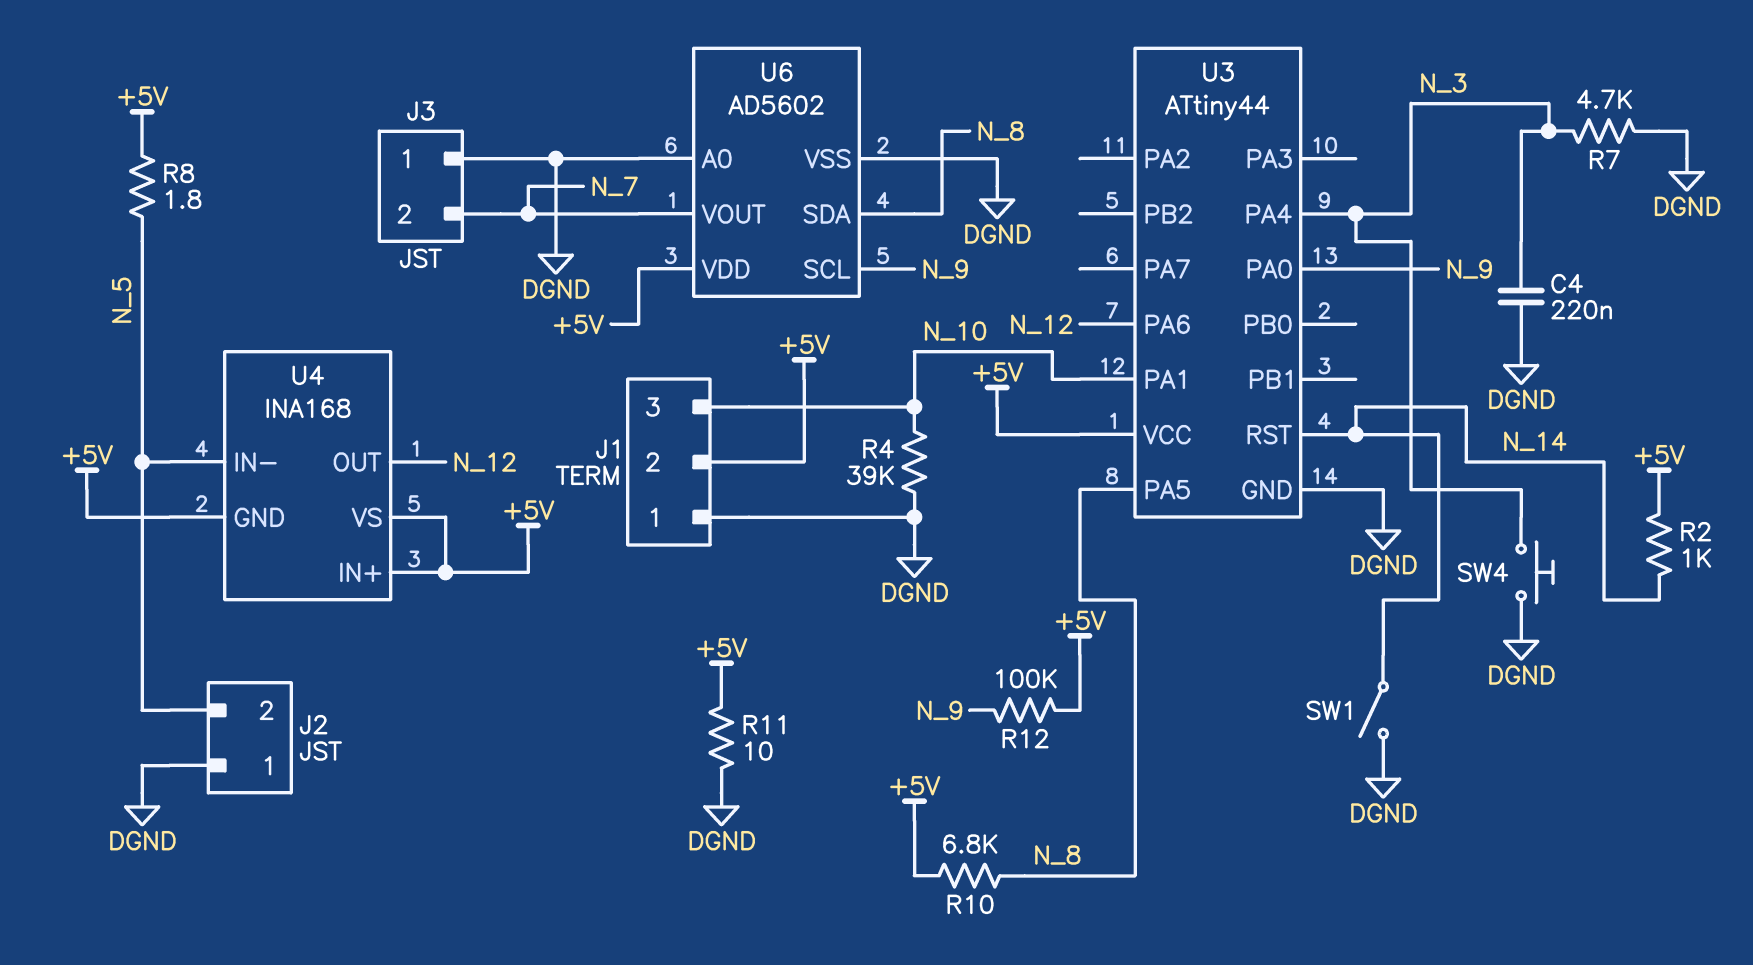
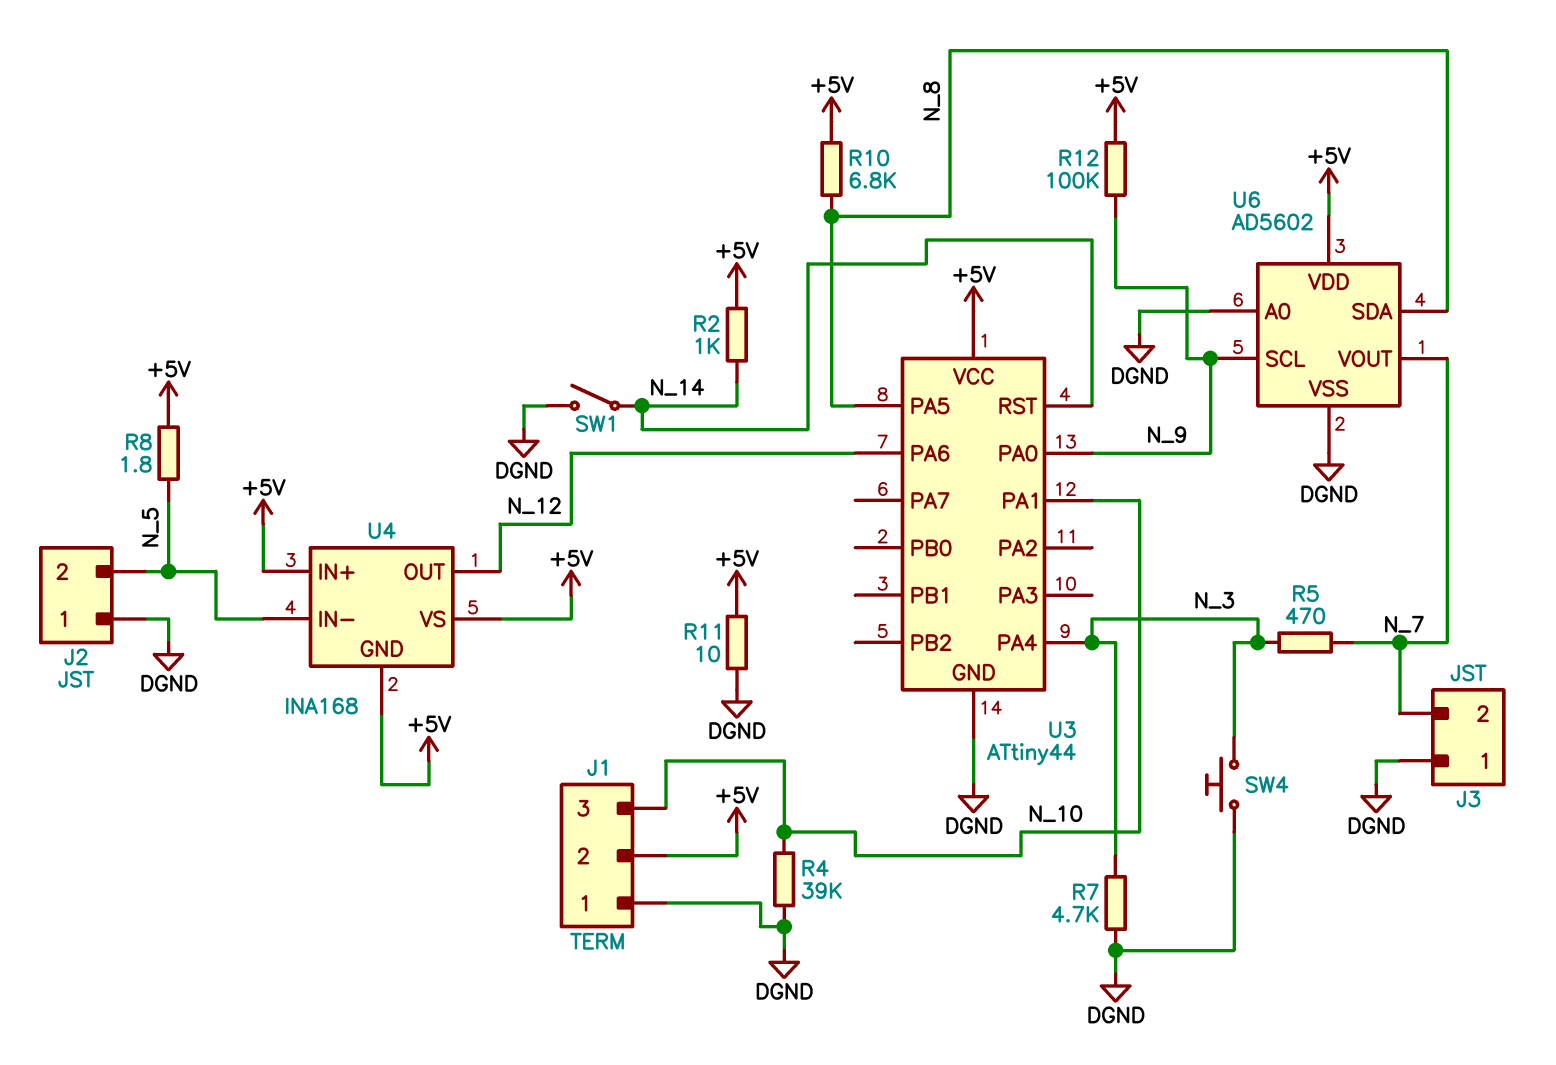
C4: 220nF (DGND, N_3) -> none
R5: none -> 470 (N_3, N_7)

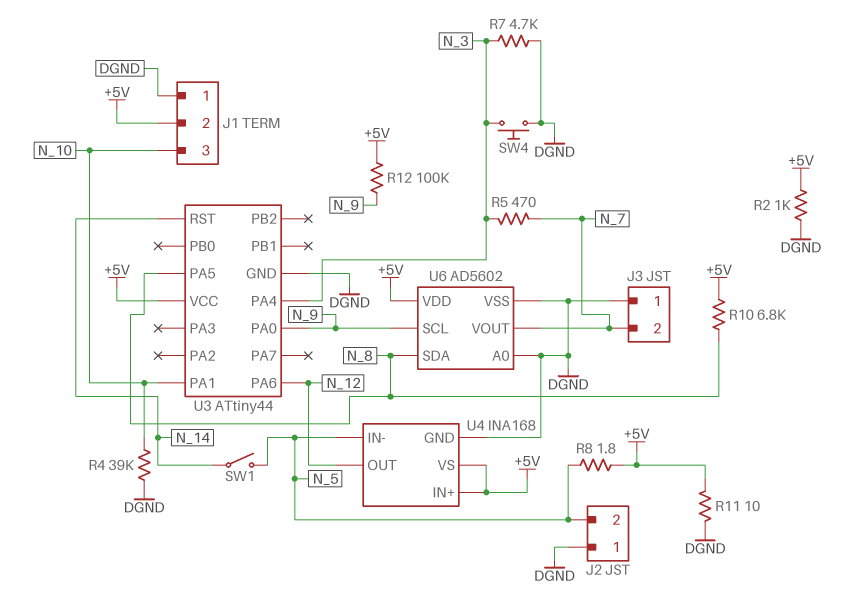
R2: 1k (+5V, N_14) -> 1k (+5V, DGND)
SW1: switch (DGND, N_14) -> switch (N_5, N_14)
U4 pin GND: +5V -> DGND

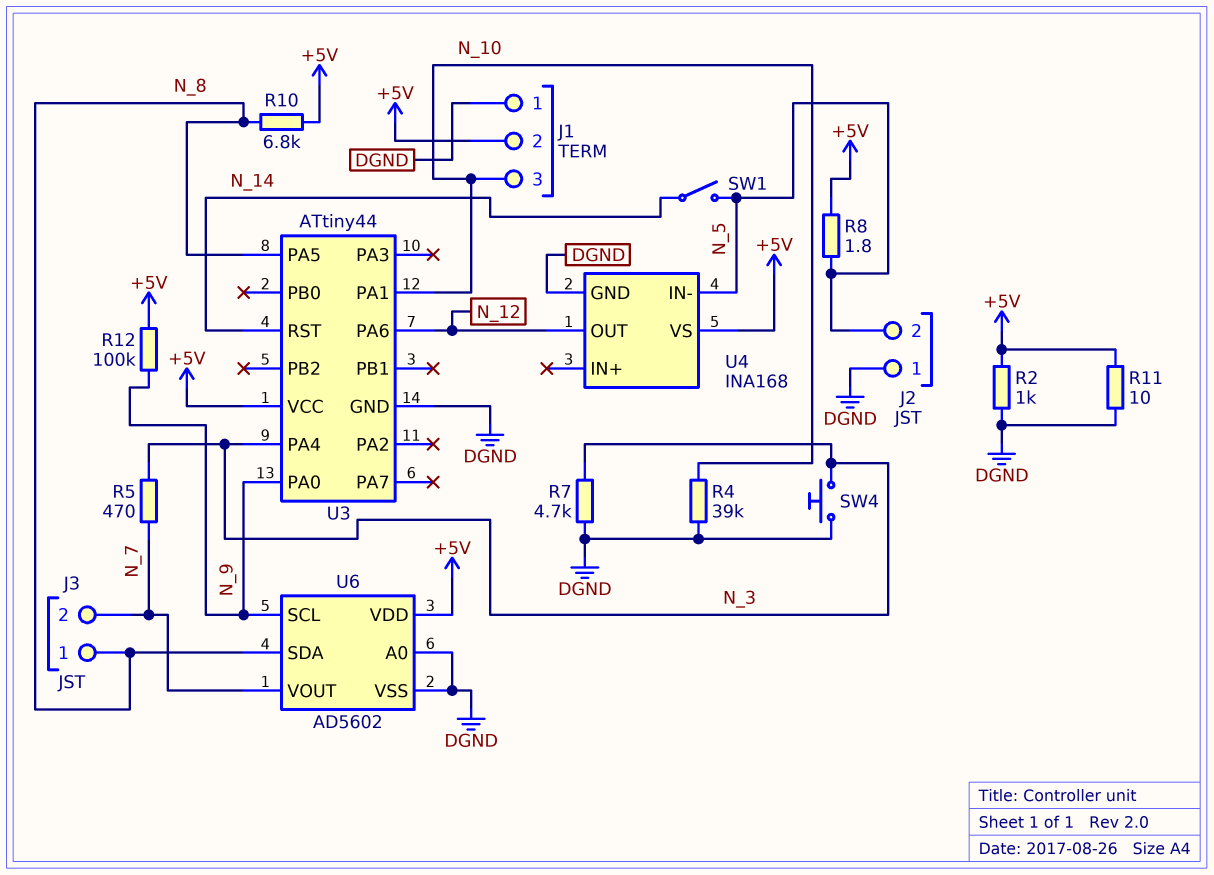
J3 pin 1: DGND -> N_8
U4 pin IN+: +5V -> none

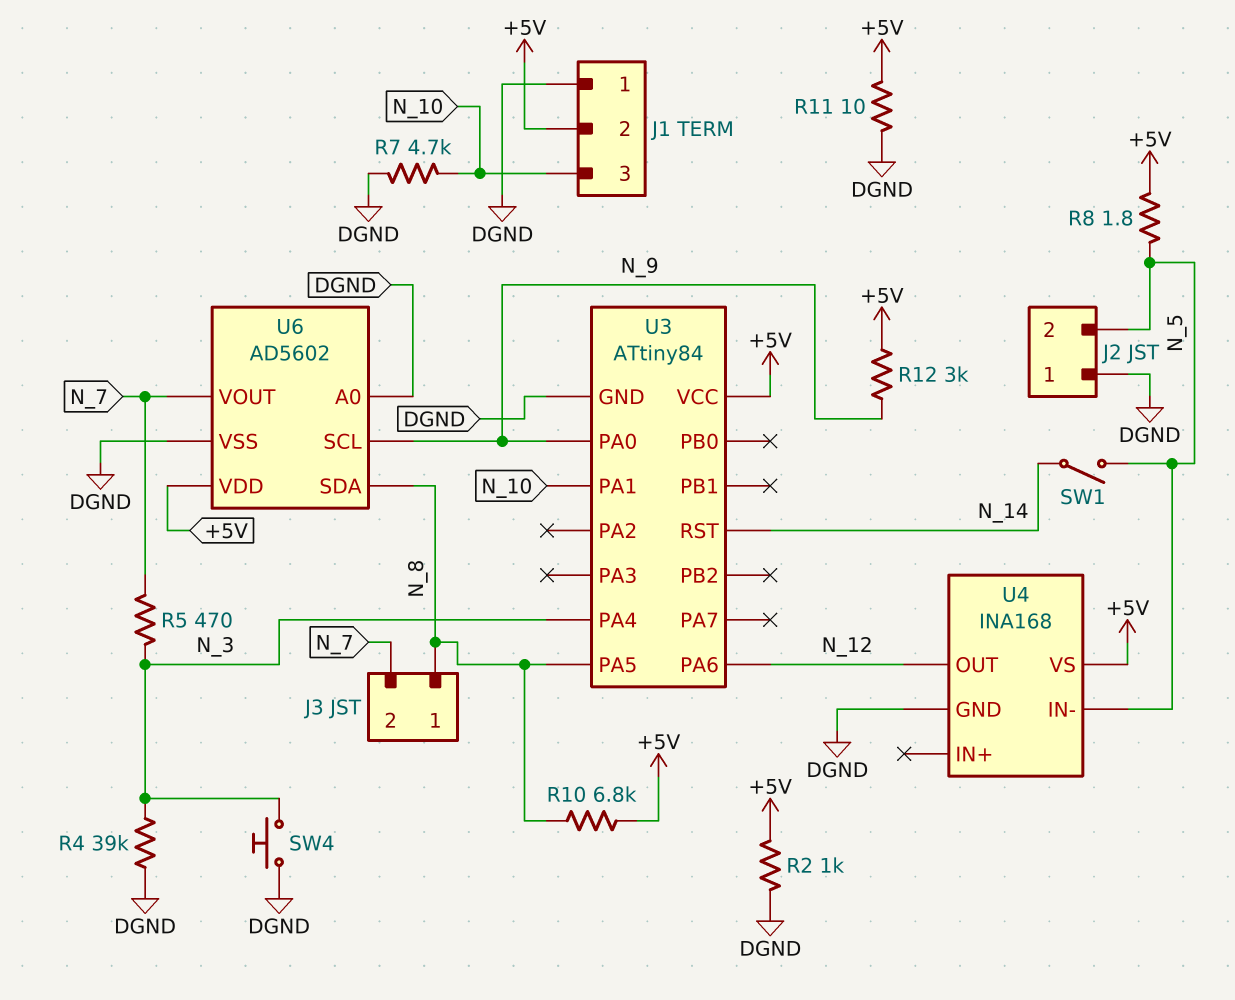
R4: 39k (DGND, N_10) -> 39k (DGND, N_3)
R7: 4.7k (DGND, N_3) -> 4.7k (DGND, N_10)
R12: 100k (+5V, N_9) -> 3k (+5V, N_9)
U3: ATtiny44 -> ATtiny84

